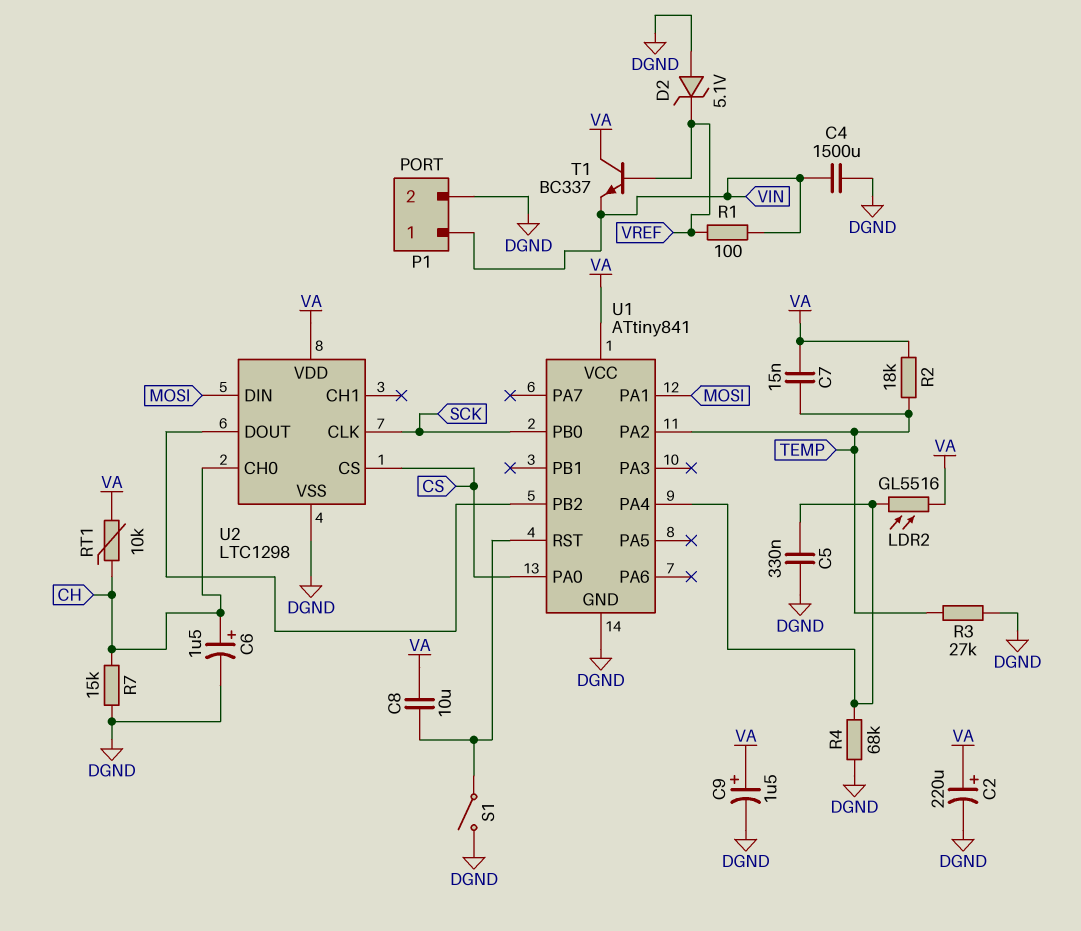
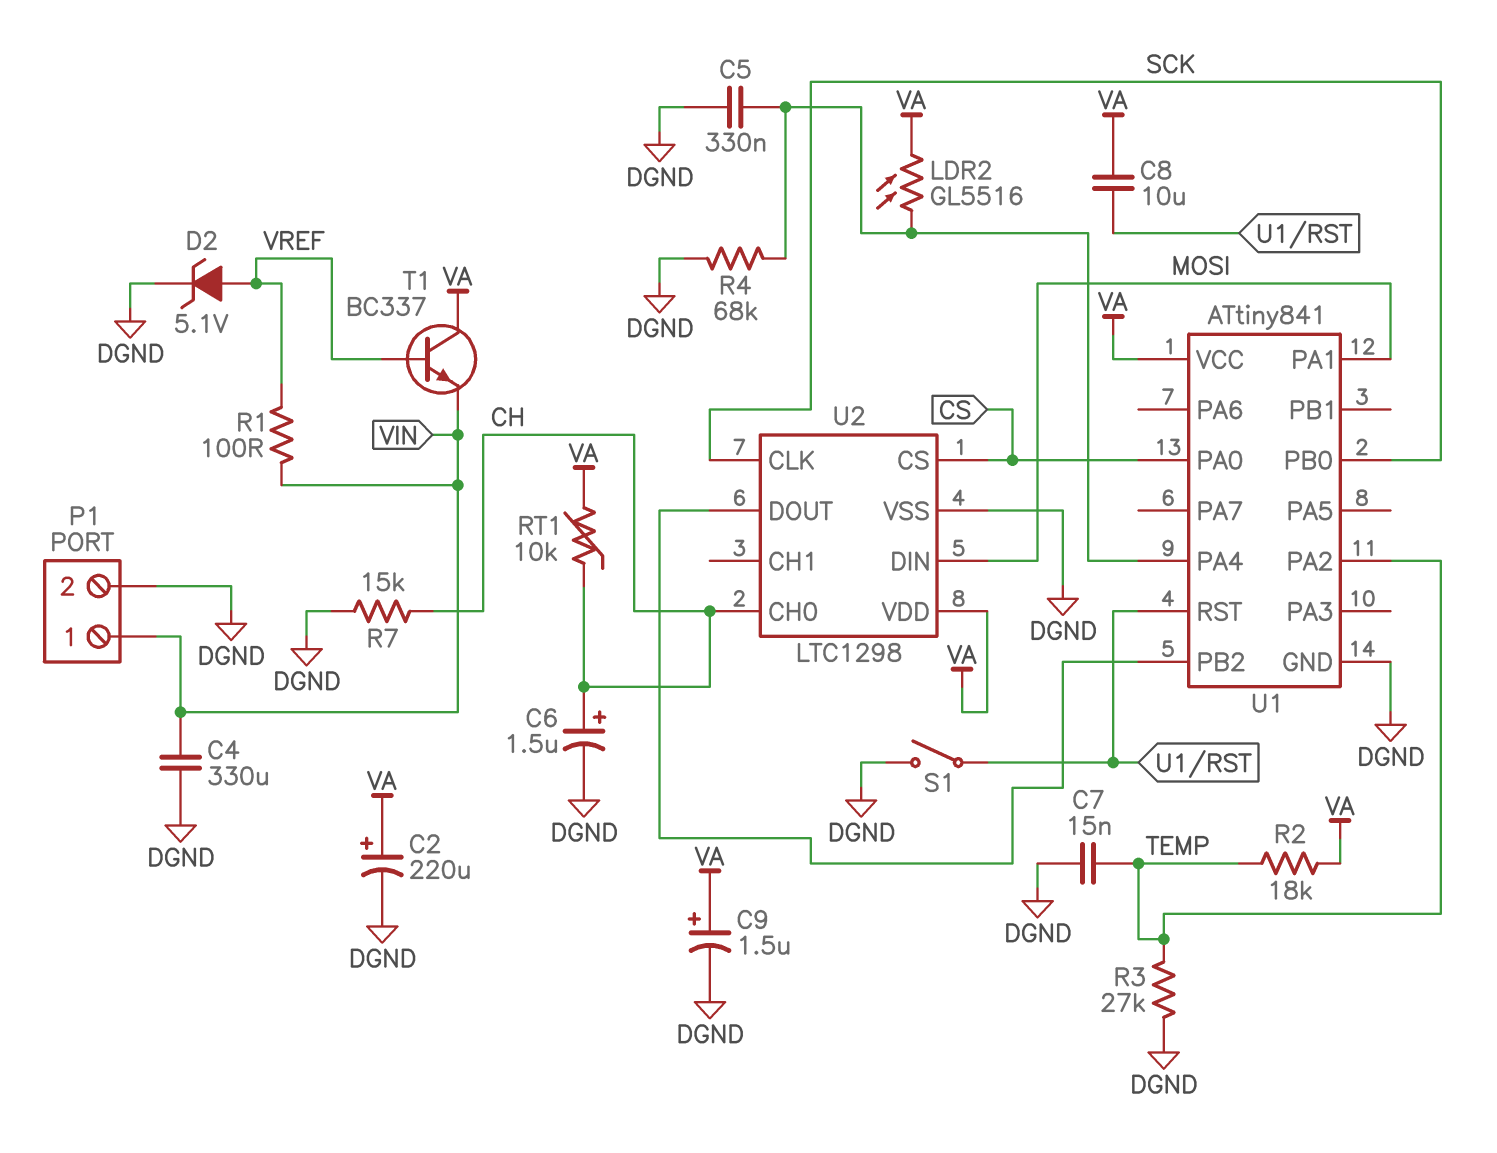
C4: 1500uF (DGND, VIN) -> 330uF (DGND, VIN)
C7: 15nF (TEMP, VA) -> 15nF (DGND, TEMP)
D2: zener 5.1V (A DGND, K VREF) -> zener 5.1V (A VREF, K DGND)

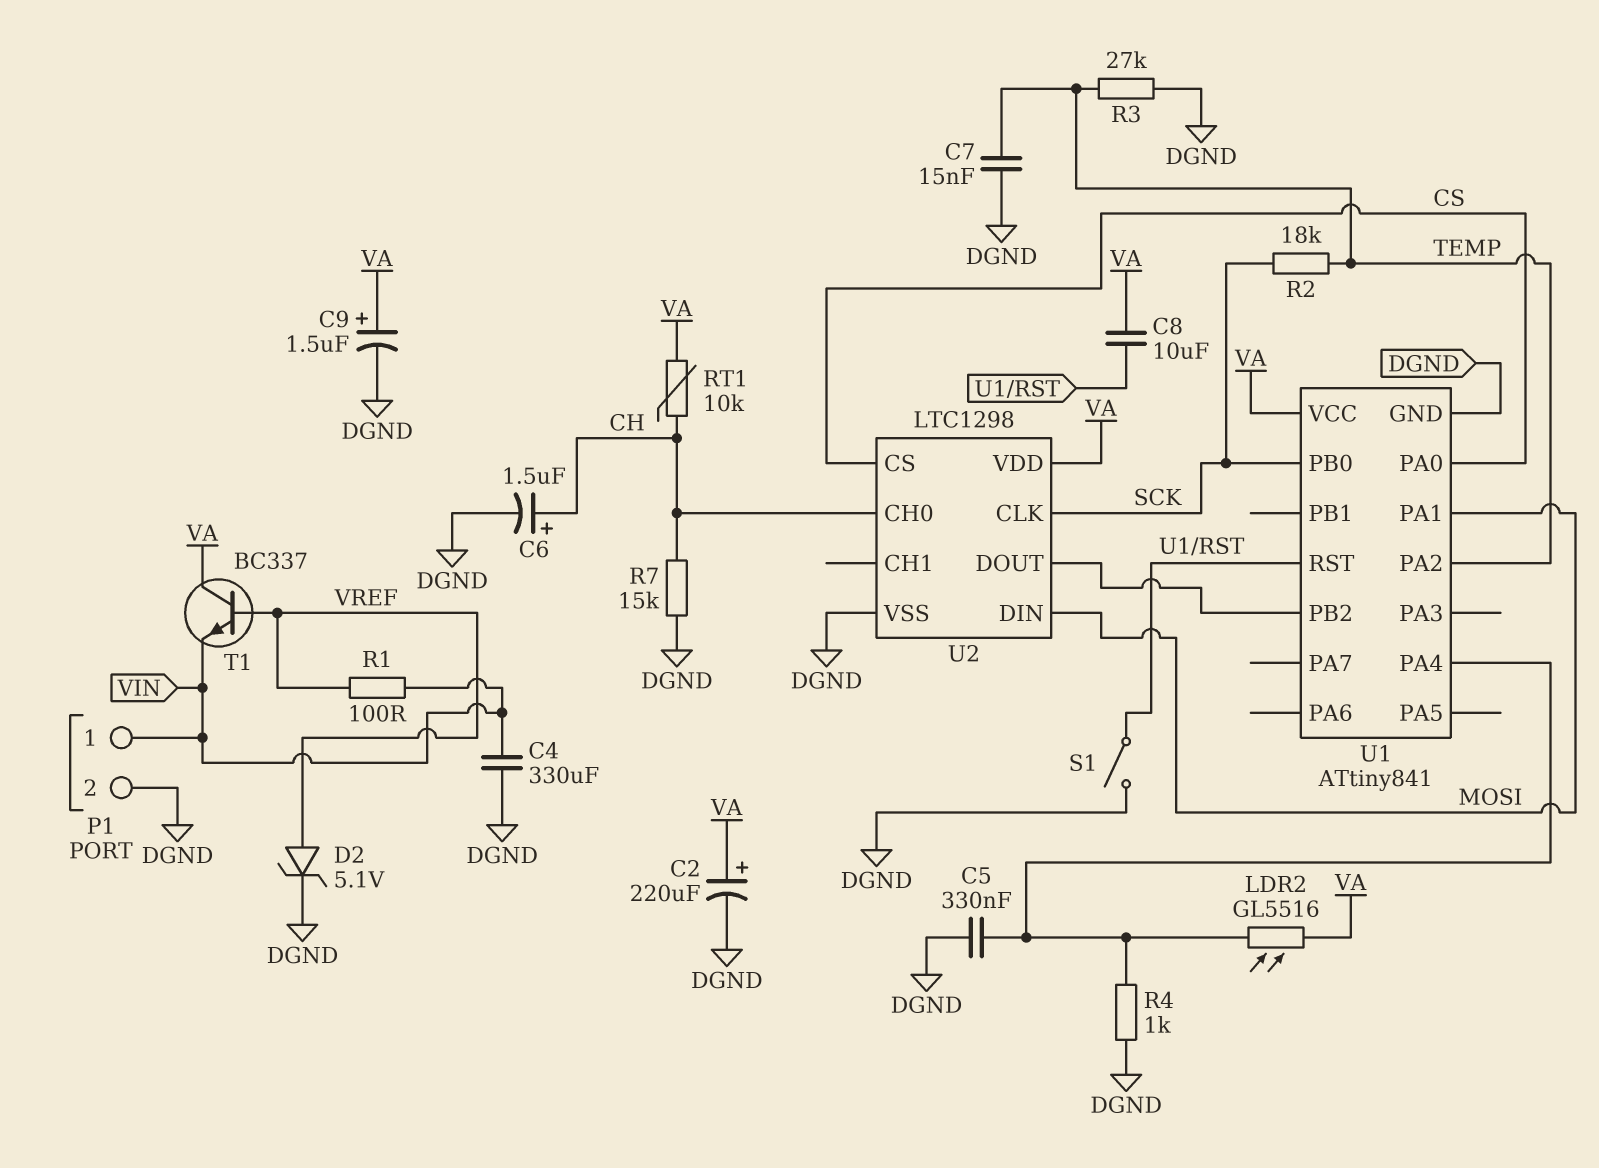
R2: 18k (TEMP, VA) -> 18k (SCK, TEMP)
R4: 68k (DGND, U1/PA4) -> 1k (DGND, U1/PA4)

